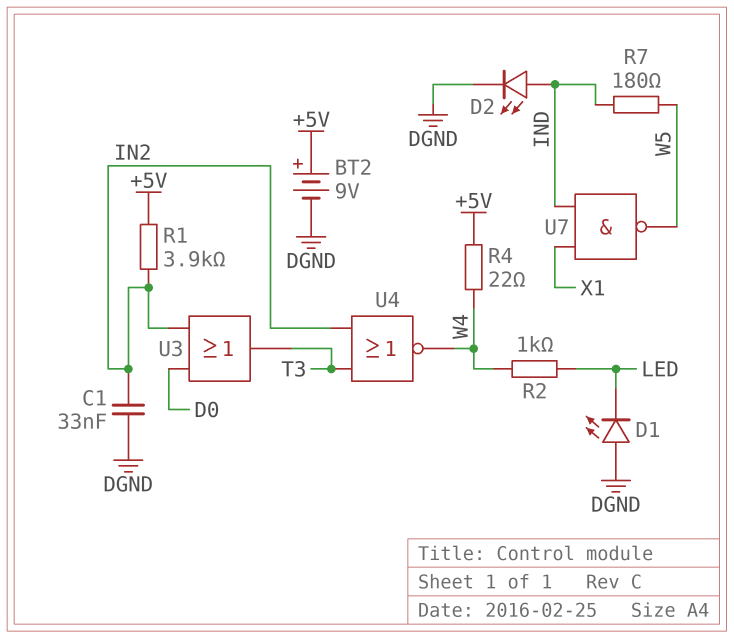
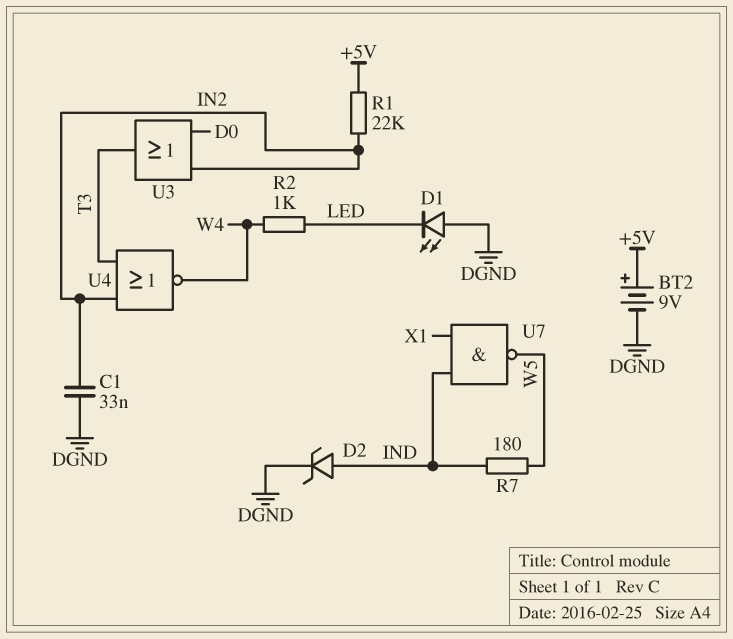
D2: LED (A IND, K DGND) -> zener (A IND, K DGND)
R1: 3.9k (+5V, IN2) -> 22k (+5V, IN2)
R4: 22 (+5V, W4) -> none

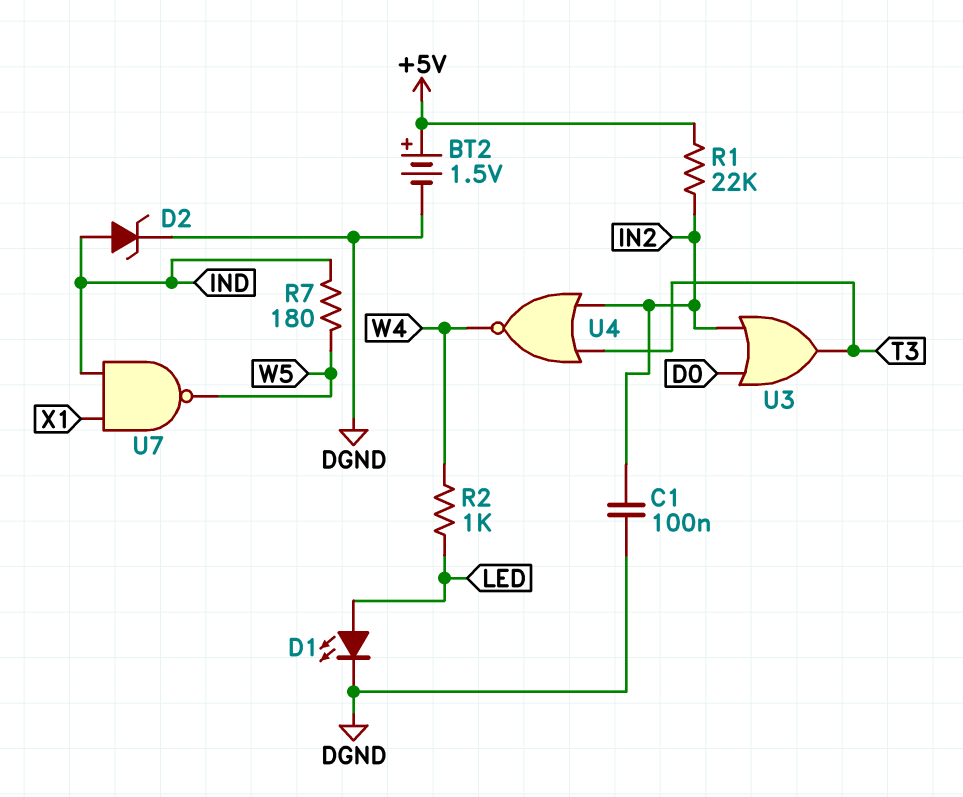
BT2: 9V (plus +5V, minus DGND) -> 1.5V (plus +5V, minus DGND)
C1: 33nF (DGND, IN2) -> 100nF (DGND, IN2)
D1: LED (A DGND, K LED) -> LED (A LED, K DGND)

